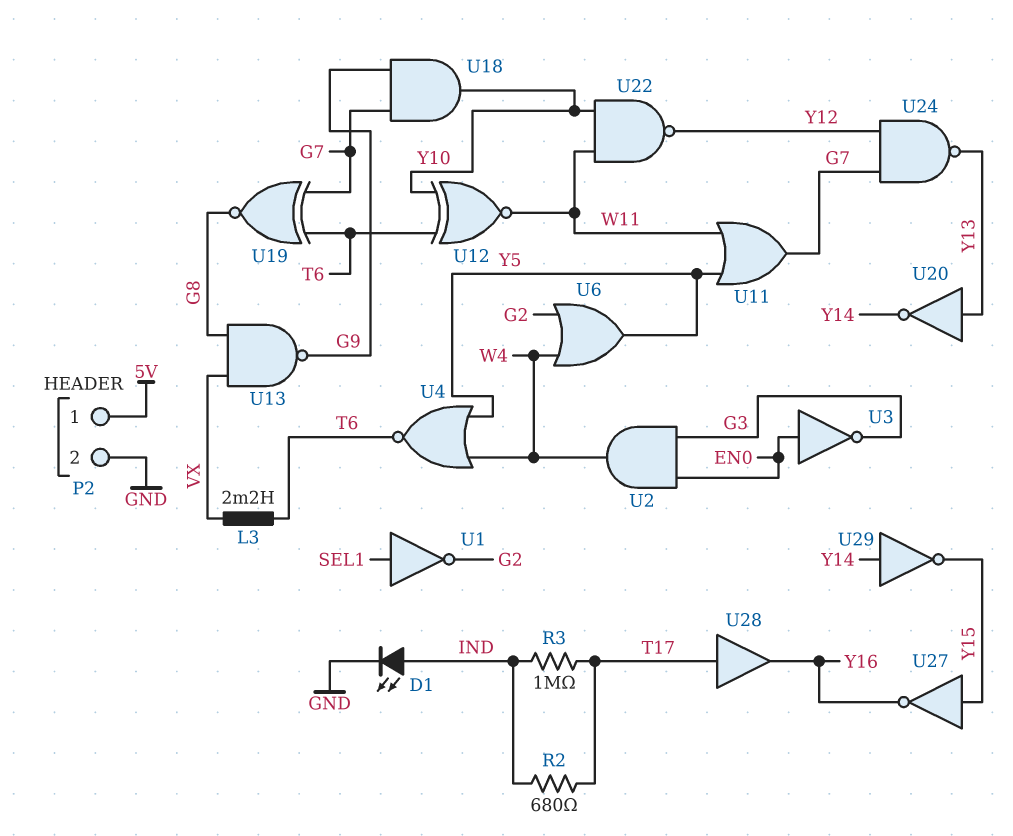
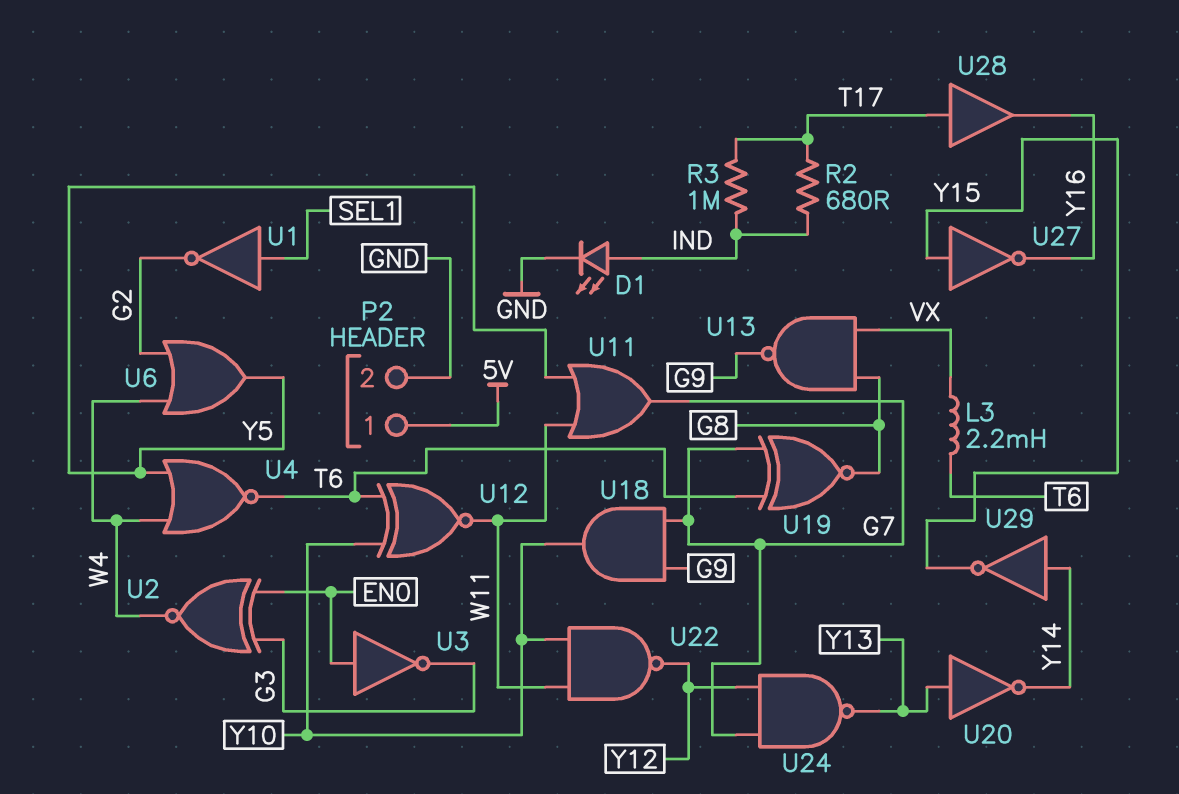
U2: AND (in EN0, in G3, out W4) -> XNOR (in EN0, in G3, out W4)

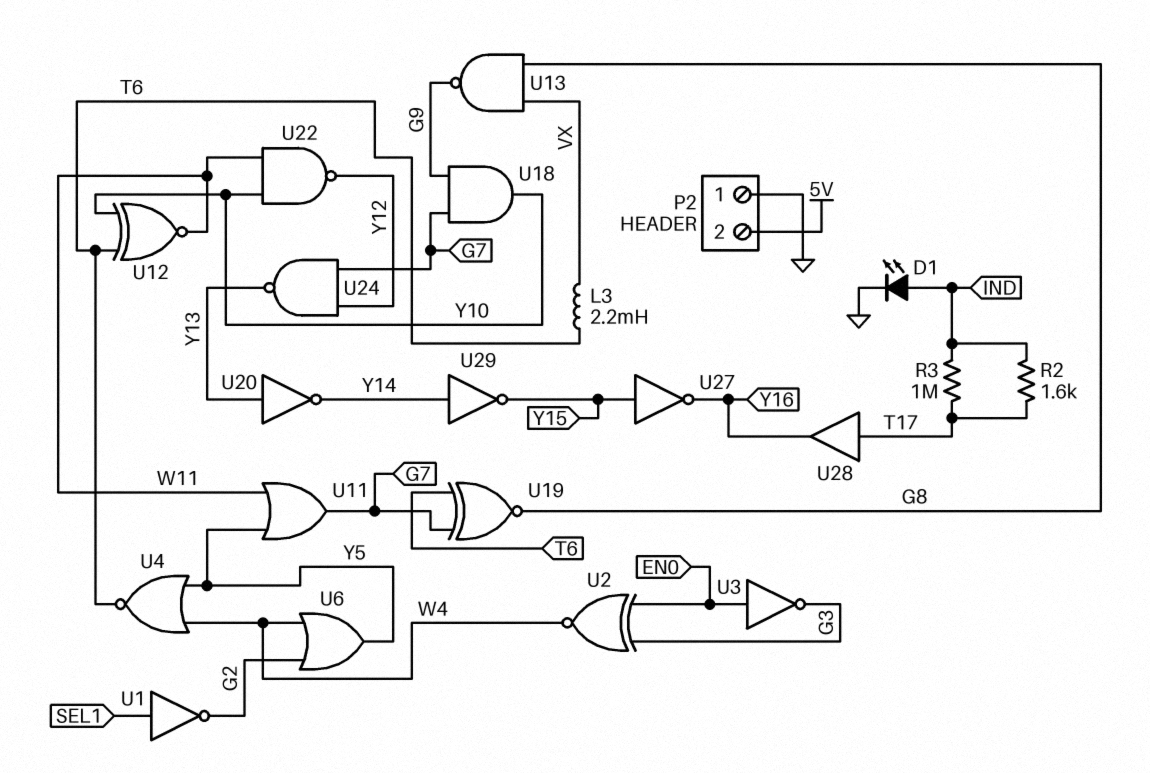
P2 pin 1: 5V -> GND
P2 pin 2: GND -> 5V
R2: 680 (IND, T17) -> 1.6k (IND, T17)

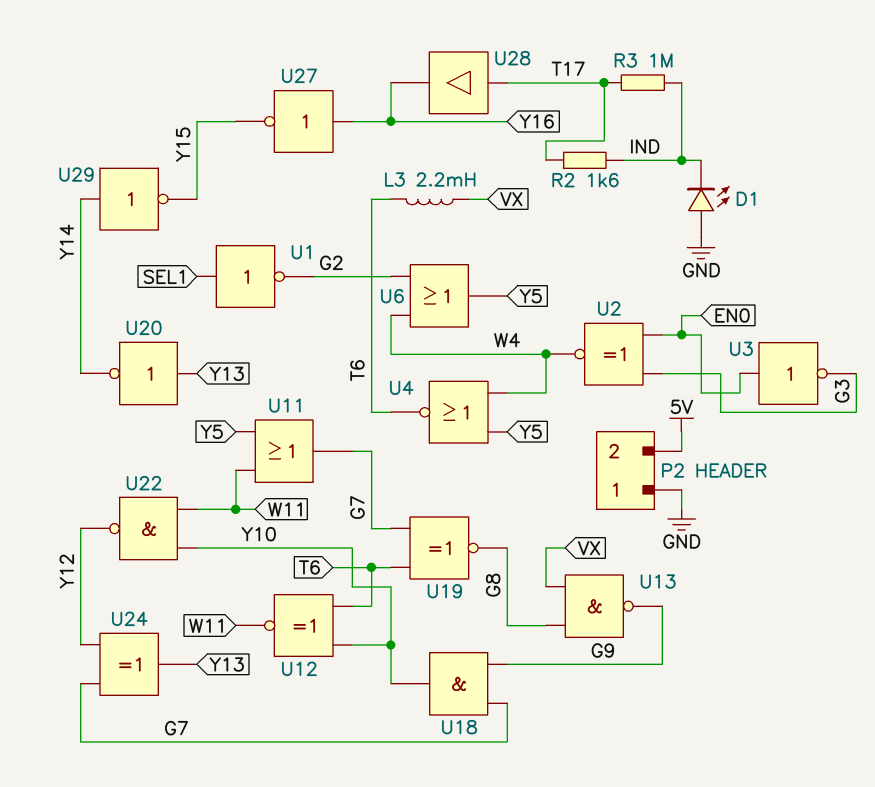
D1: LED (A IND, K GND) -> LED (A GND, K IND)
U24: NAND (in G7, in Y12, out Y13) -> XOR (in G7, in Y12, out Y13)
U27: NOT (in Y15, out Y16) -> NOT (in Y16, out Y15)

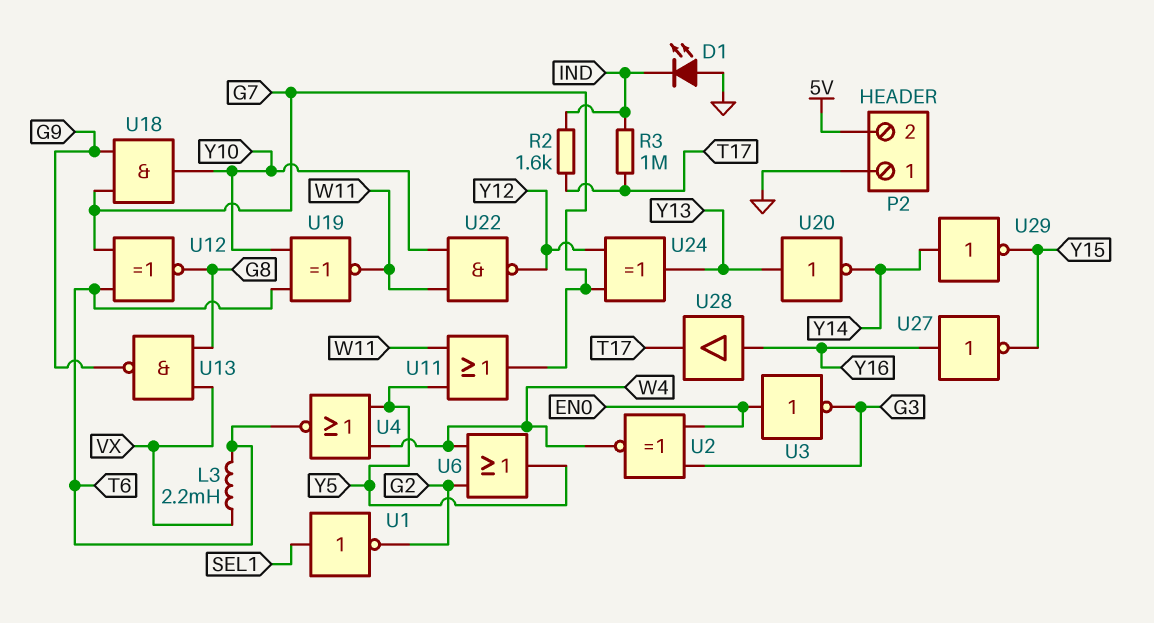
U12: XNOR (in T6, in Y10, out W11) -> XNOR (in G7, in T6, out G8)
U19: XNOR (in G7, in T6, out G8) -> XNOR (in T6, in Y10, out W11)
U28: buffer (in T17, out Y16) -> buffer (in Y16, out T17)

